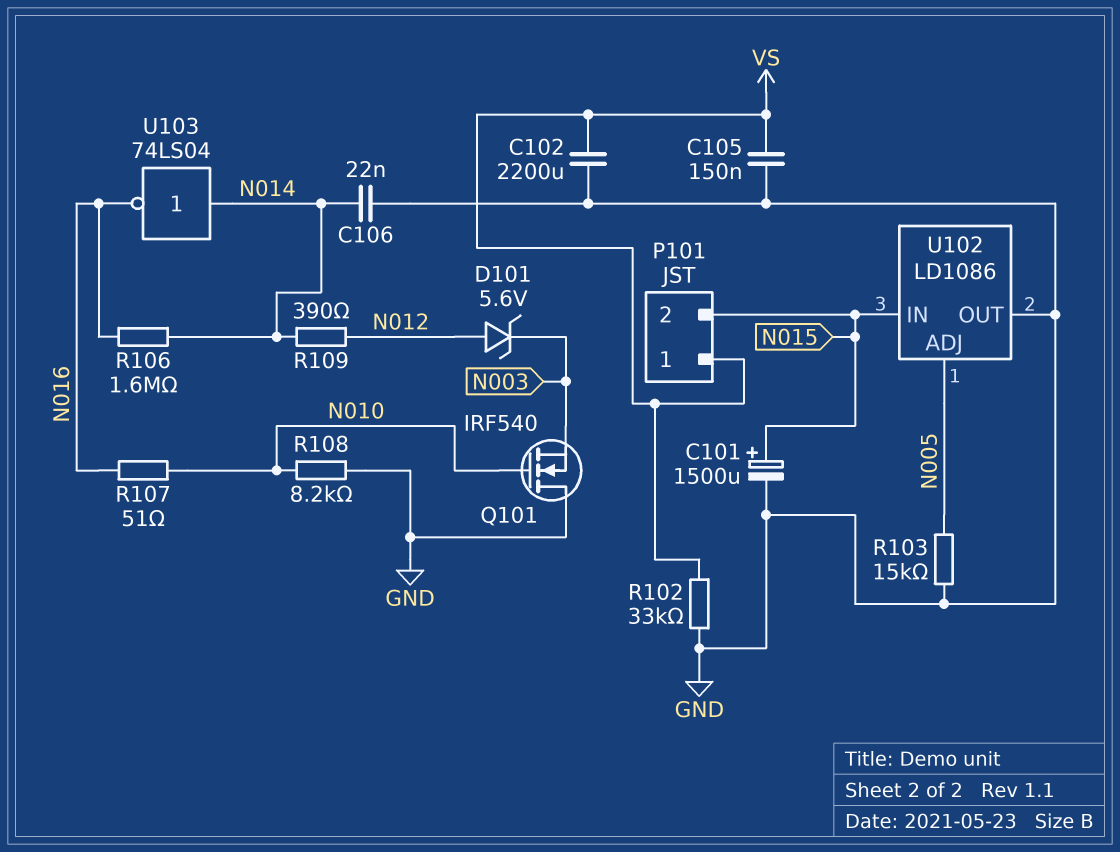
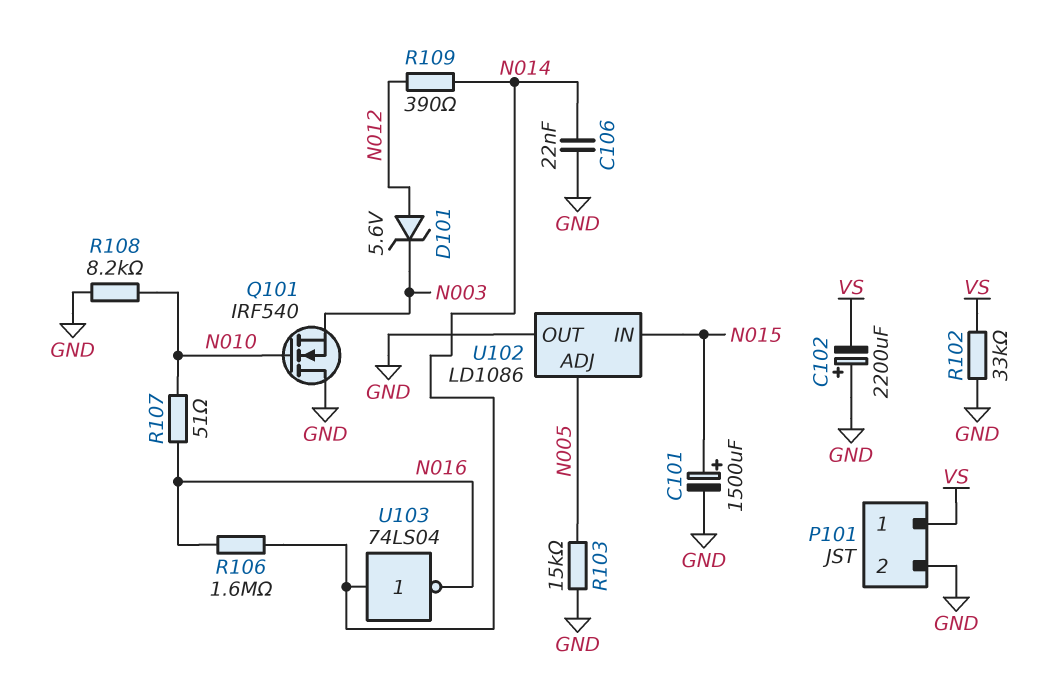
C102: 2200uF (GND, VS) -> 2200uF (plus GND, minus VS)
C105: 150nF (GND, VS) -> none
P101 pin 2: N015 -> GND

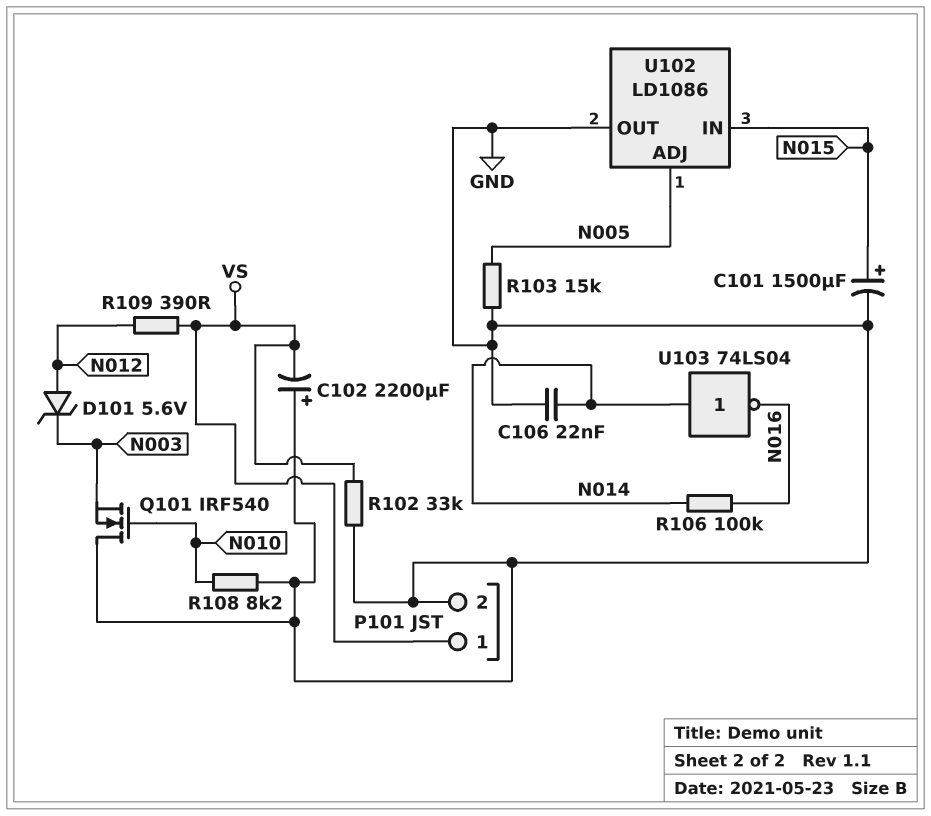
R106: 1.6M (N014, N016) -> 100k (N014, N016)
R107: 51 (N010, N016) -> none
R109: 390 (N012, N014) -> 390 (N012, VS)

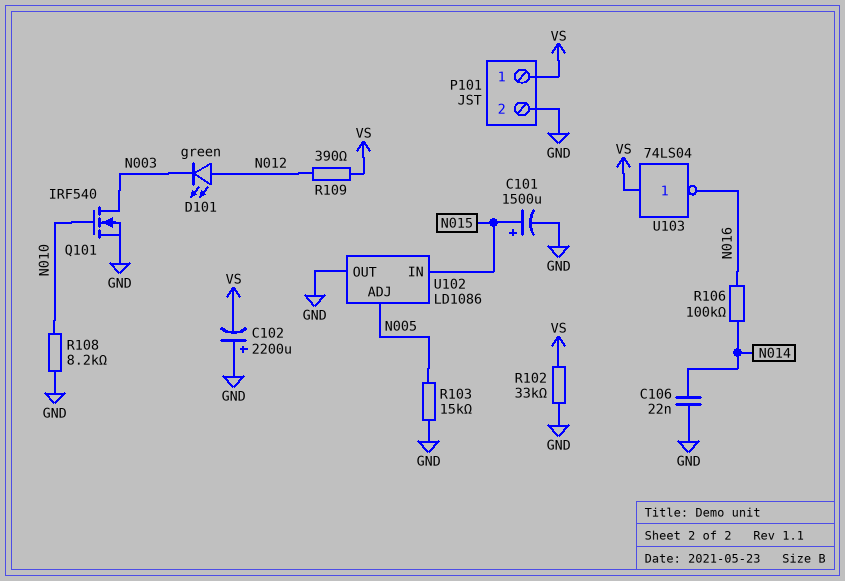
D101: zener 5.6V (A N012, K N003) -> LED green (A N012, K N003)
Q101: NMOS IRF540 (G N010, D GND, S N003) -> NMOS IRF540 (G N010, D N003, S GND)
U103: NOT 74LS04 (in N014, out N016) -> NOT 74LS04 (in VS, out N016)

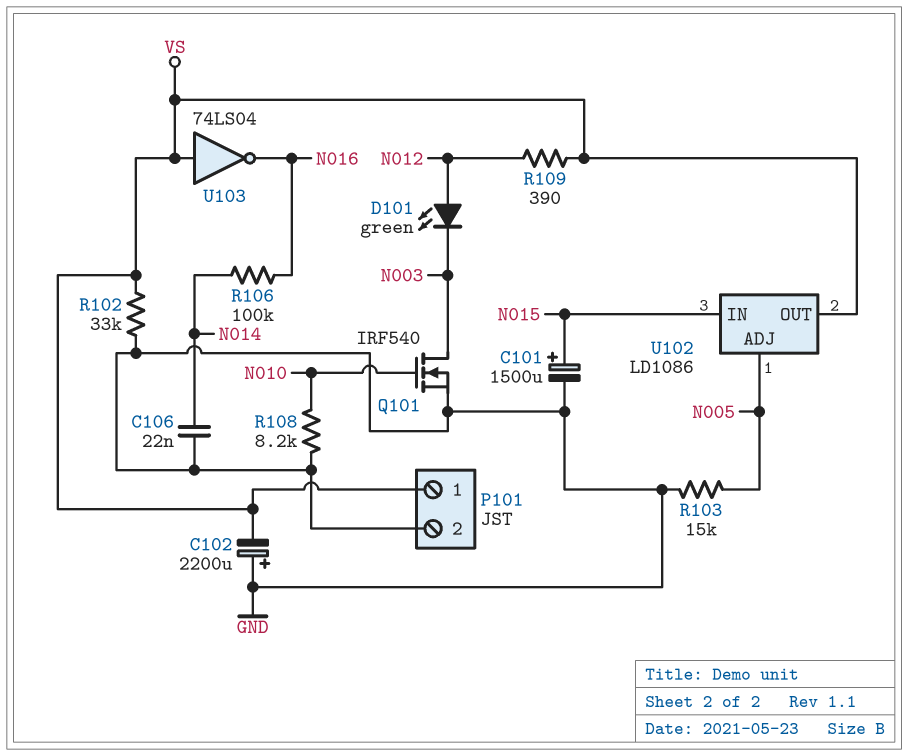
U102 pin OUT: GND -> VS

